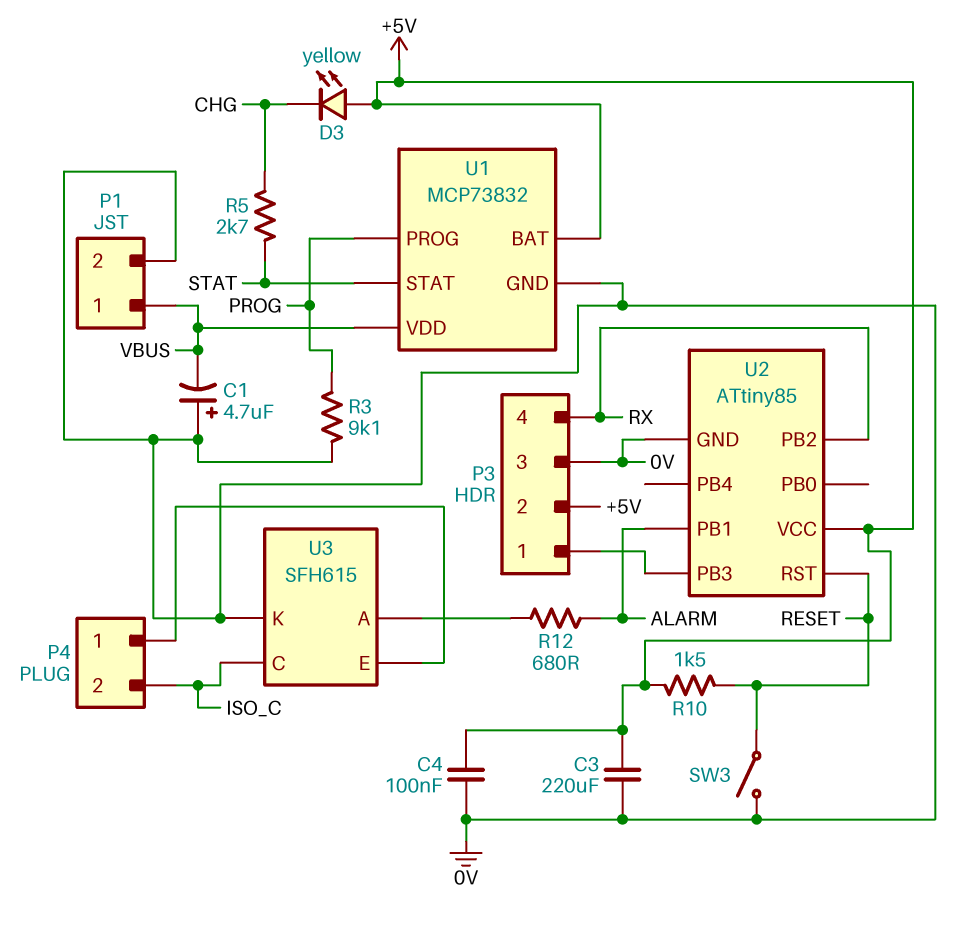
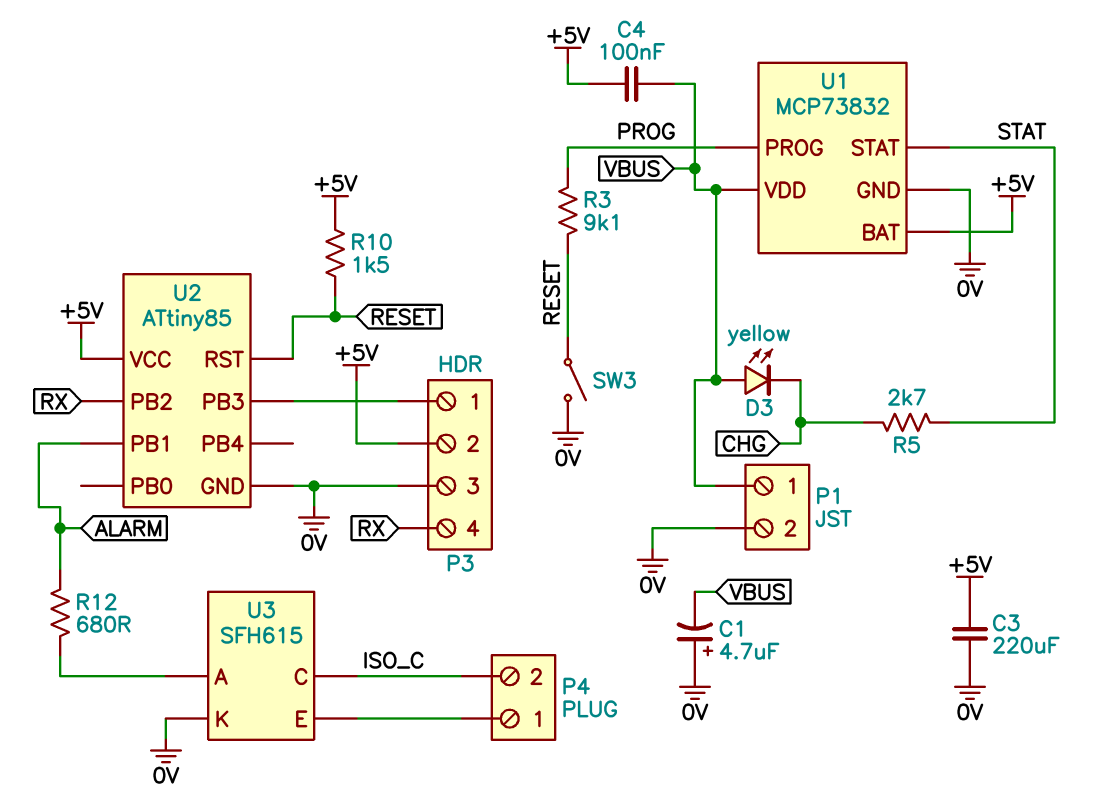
C4: 100nF (+5V, 0V) -> 100nF (+5V, VBUS)
D3: LED yellow (A +5V, K CHG) -> LED yellow (A VBUS, K CHG)
R3: 9.1k (0V, PROG) -> 9.1k (PROG, RESET)

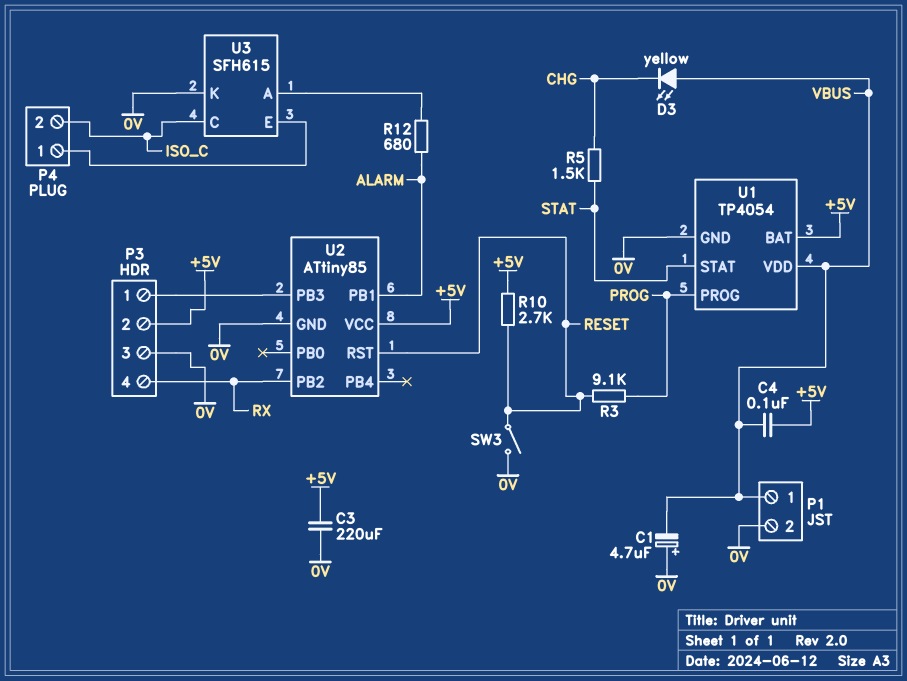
R5: 2.7k (CHG, STAT) -> 1.5k (CHG, STAT)
R10: 1.5k (+5V, RESET) -> 2.7k (+5V, RESET)
U1: MCP73832 -> TP4054

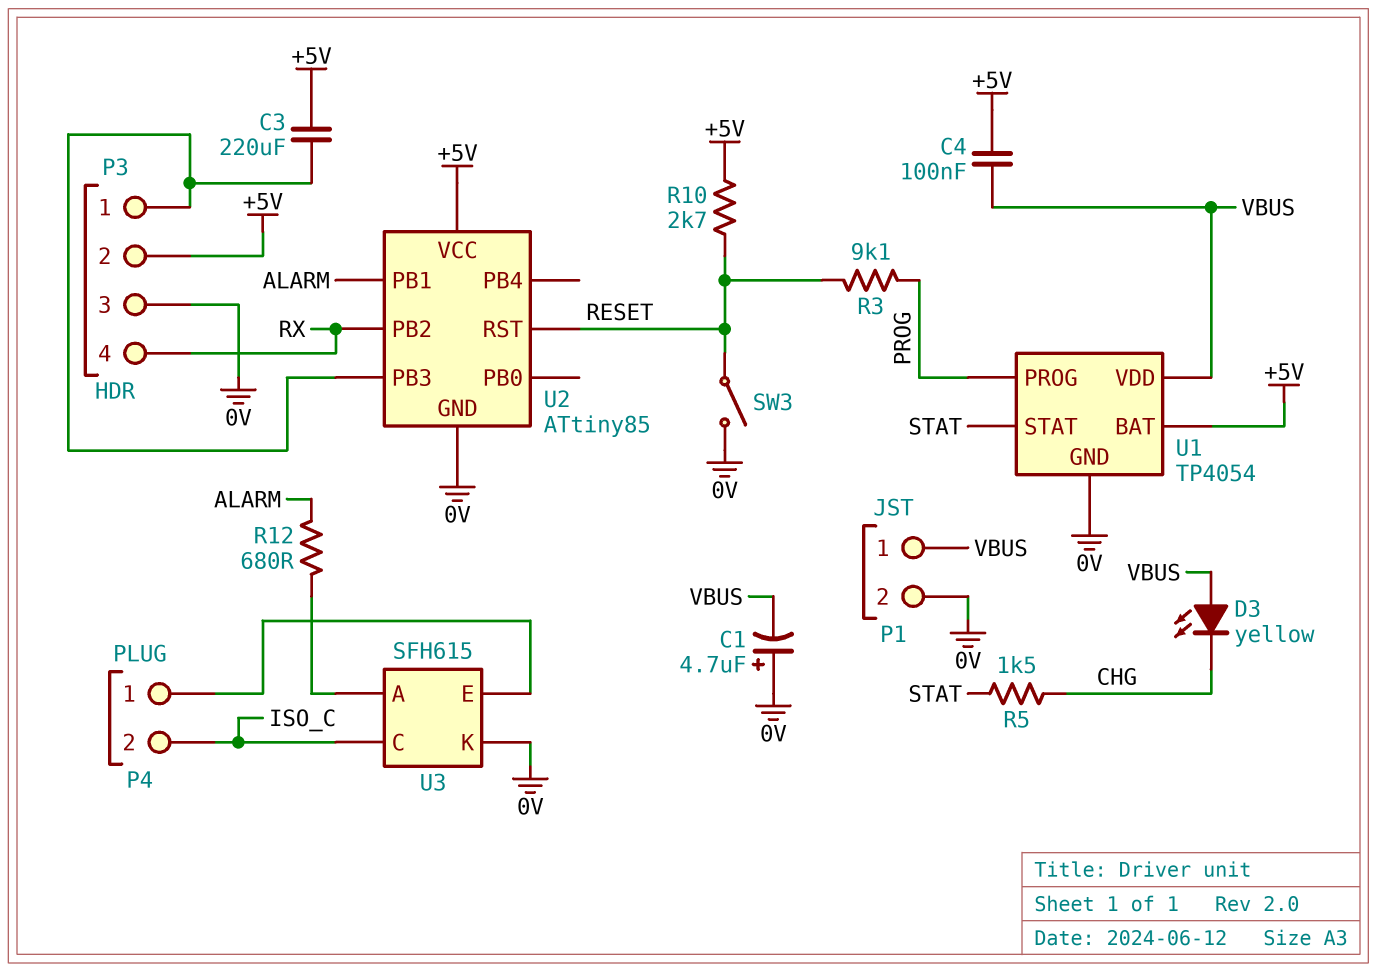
C3: 220uF (+5V, 0V) -> 220uF (+5V, P3/1)

